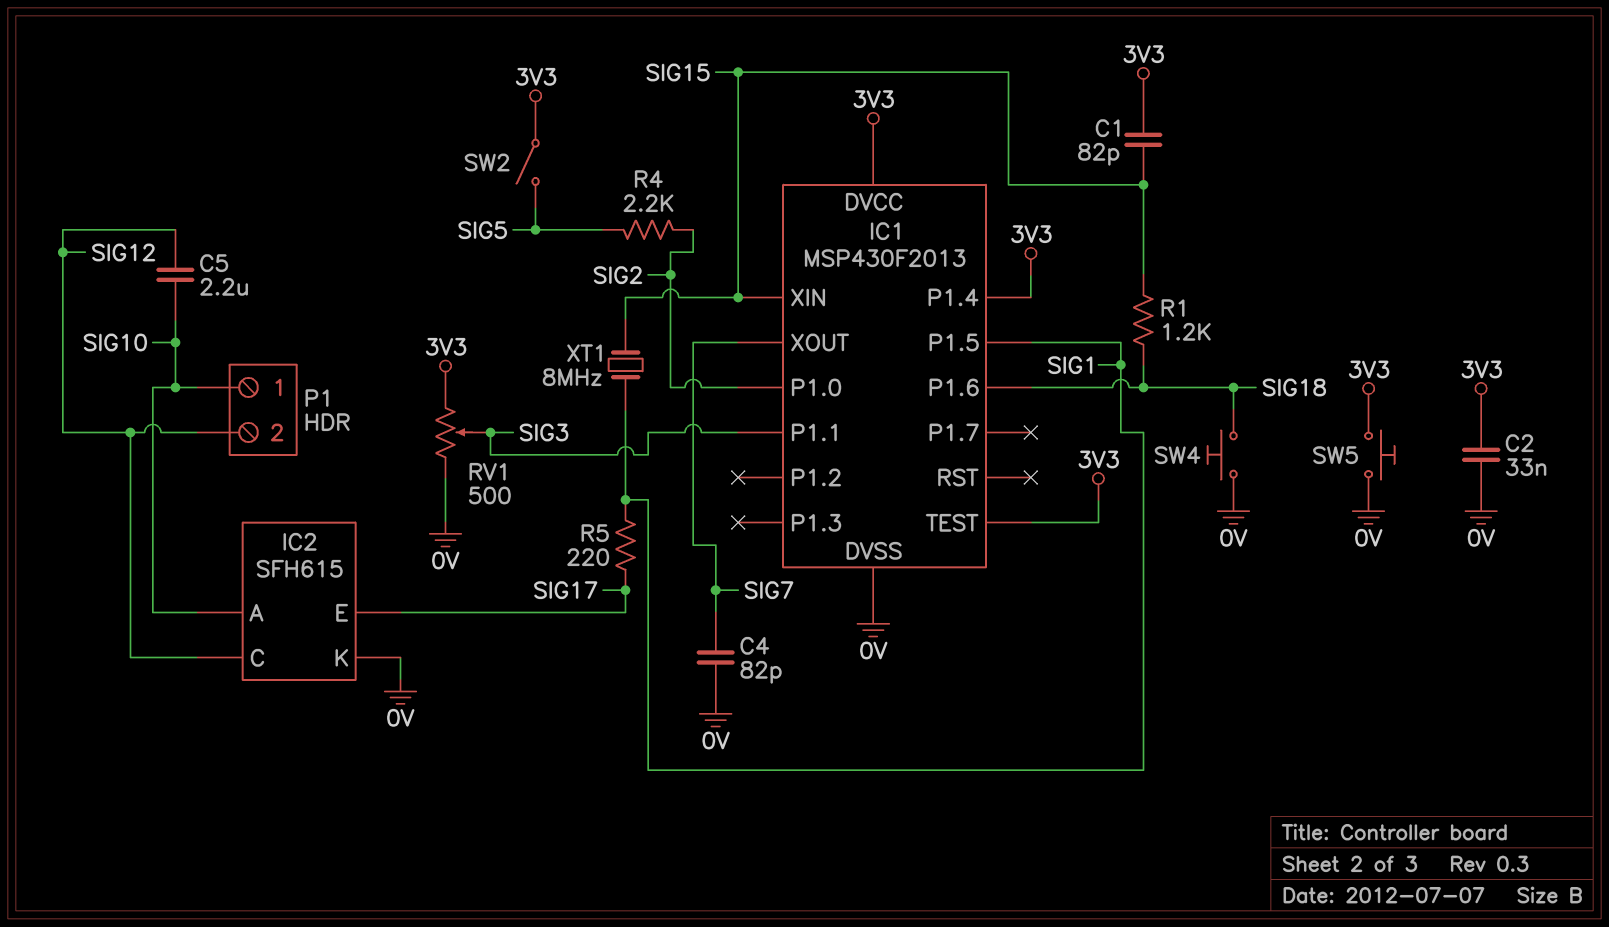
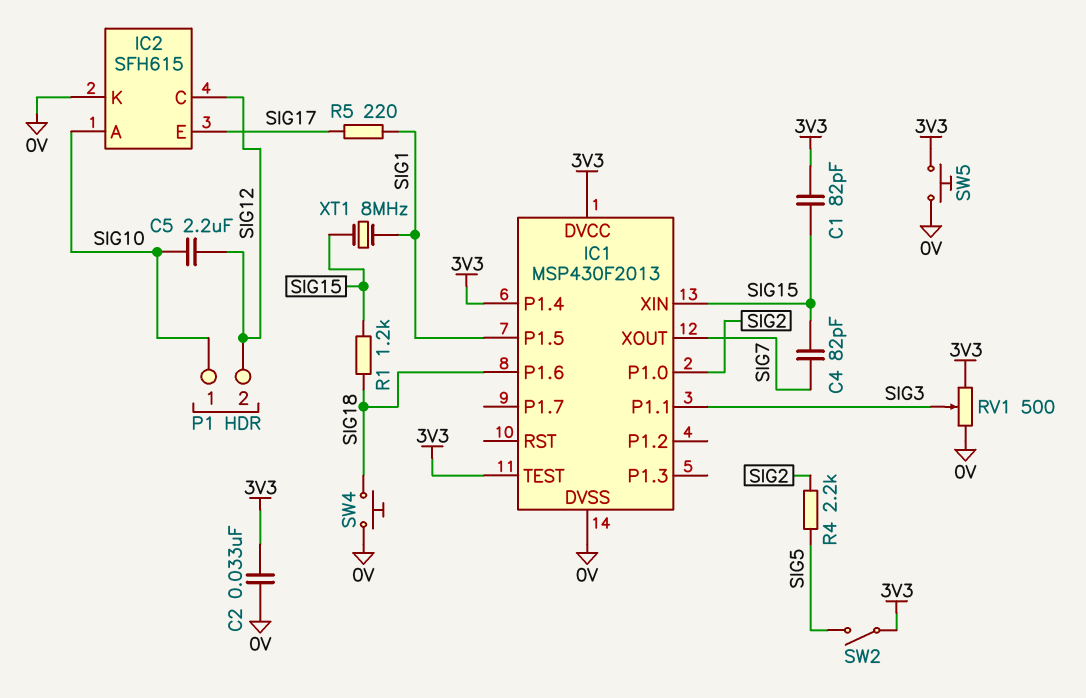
C4: 82pF (0V, SIG7) -> 82pF (SIG7, SIG15)

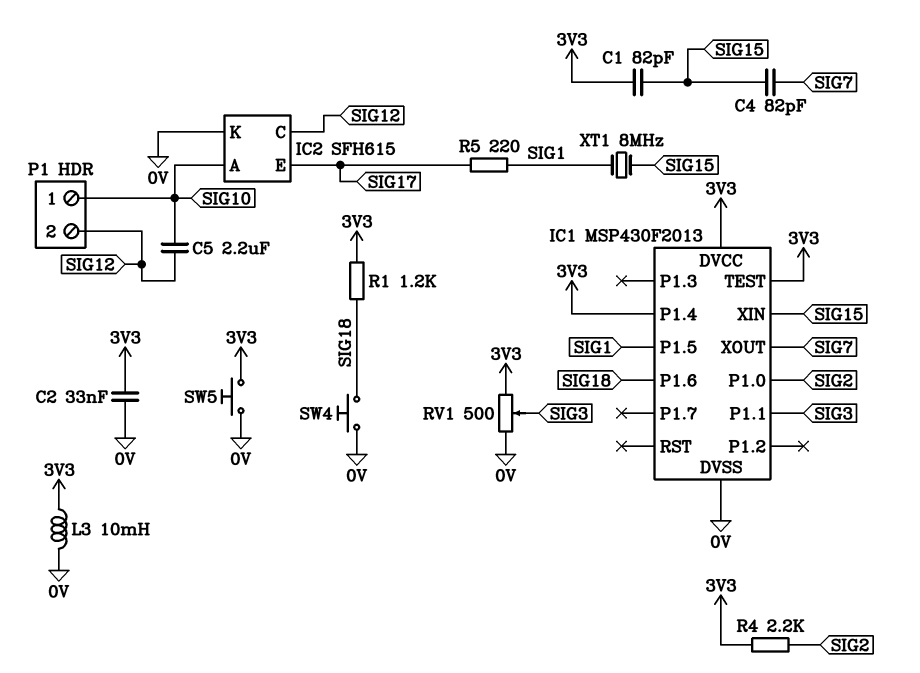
L3: none -> 10mH (0V, 3V3)
R1: 1.2k (SIG15, SIG18) -> 1.2k (3V3, SIG18)
R4: 2.2k (SIG2, SIG5) -> 2.2k (3V3, SIG2)
SW2: switch (3V3, SIG5) -> none

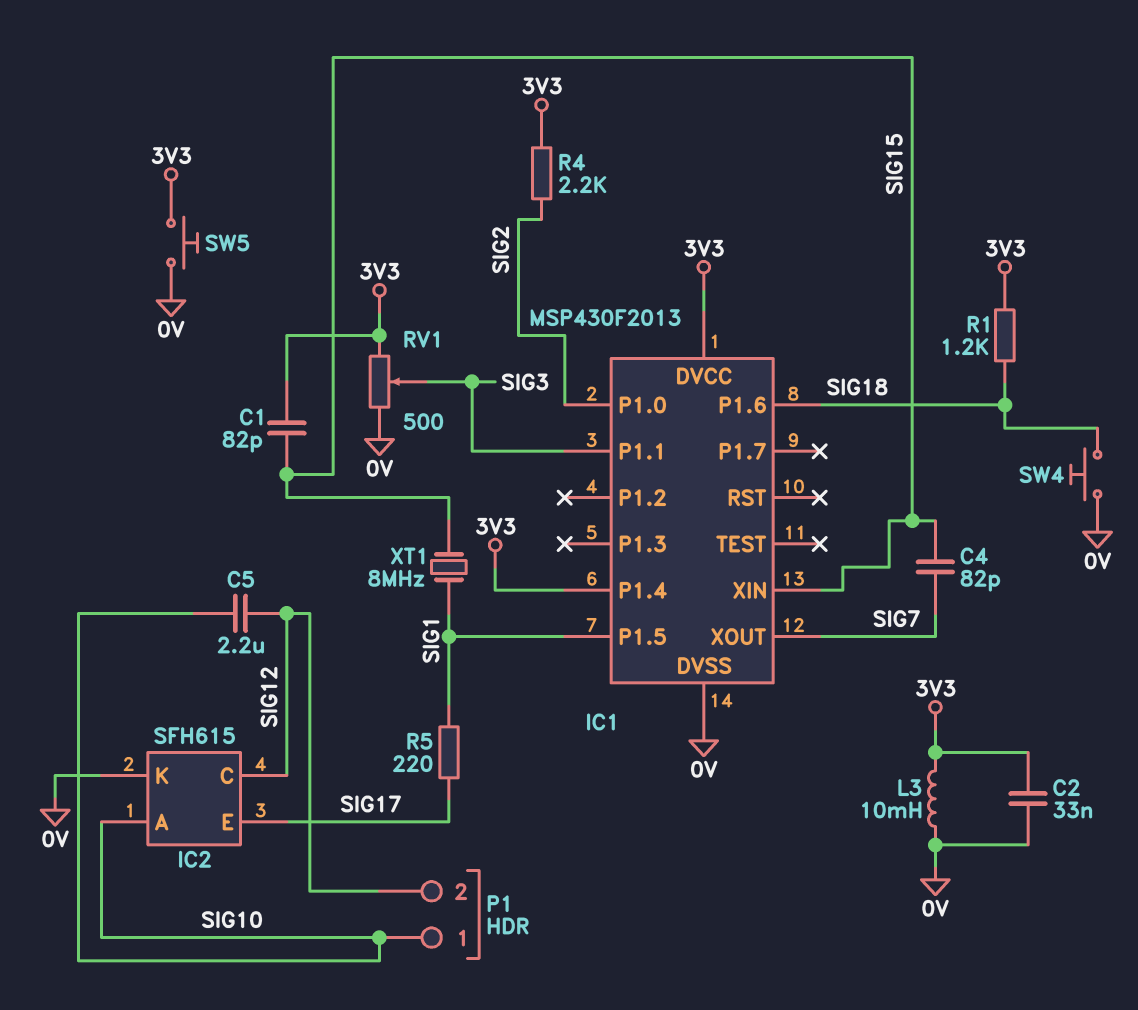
IC1 pin TEST: 3V3 -> none

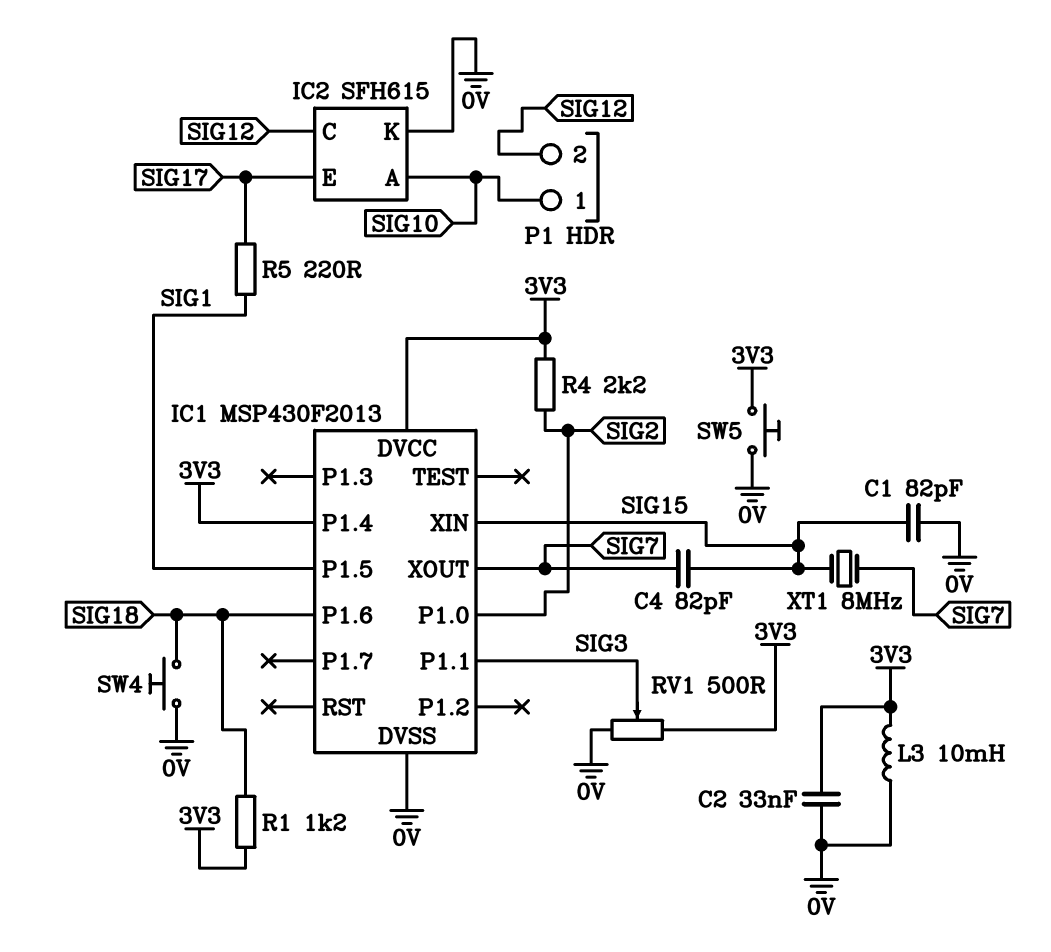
C1: 82pF (3V3, SIG15) -> 82pF (0V, SIG15)
C5: 2.2uF (SIG10, SIG12) -> none
XT1: 8MHz (SIG1, SIG15) -> 8MHz (SIG7, SIG15)

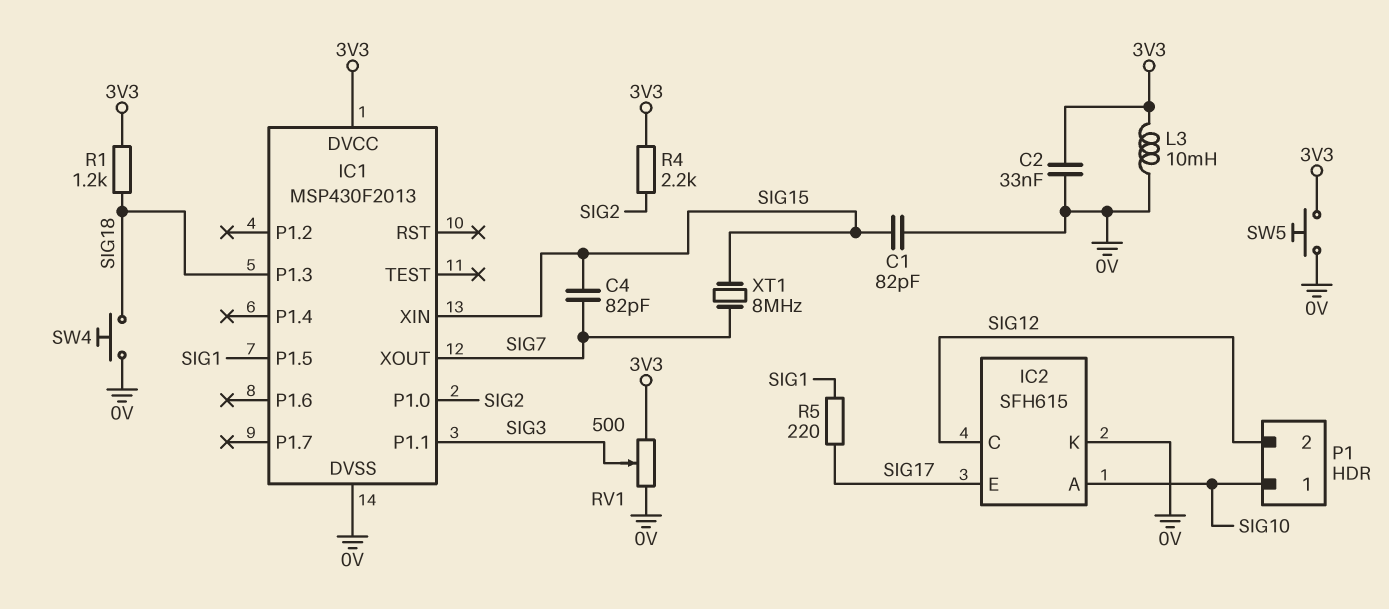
IC1 pin P1.3: none -> SIG18
IC1 pin P1.4: 3V3 -> none
IC1 pin P1.6: SIG18 -> none

